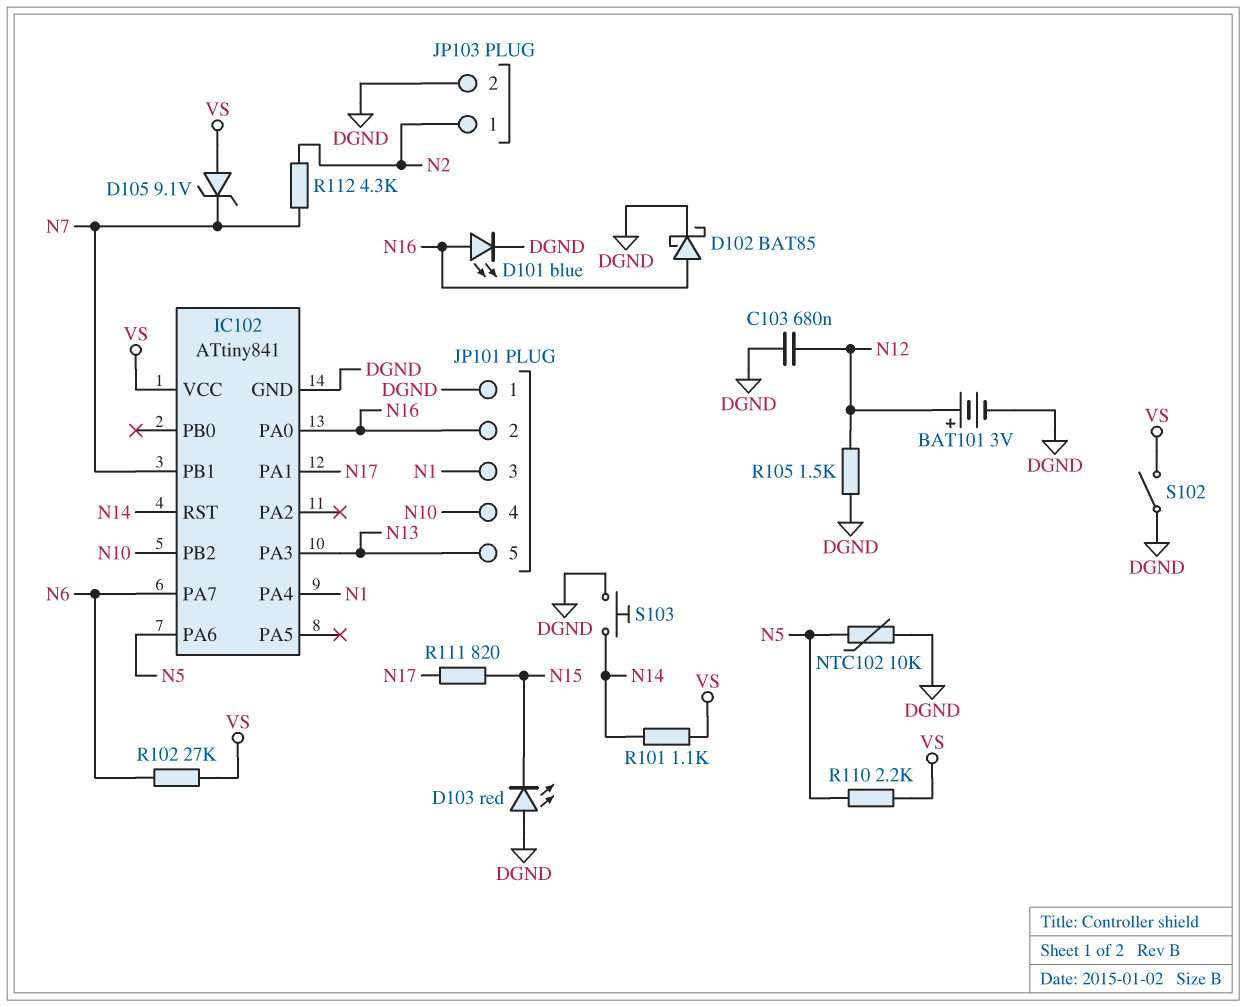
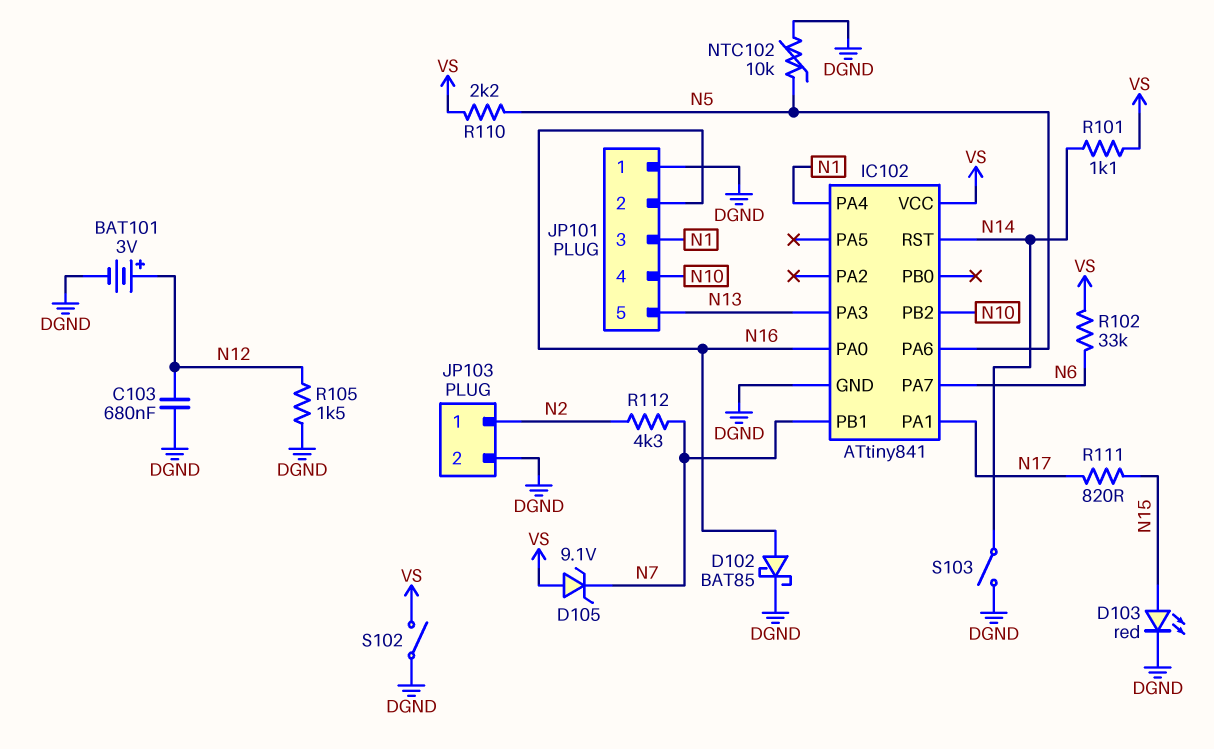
D101: LED blue (A N16, K DGND) -> none
D103: LED red (A DGND, K N15) -> LED red (A N15, K DGND)
R102: 27k (N6, VS) -> 33k (N6, VS)
S103: button (DGND, N14) -> switch (DGND, N14)

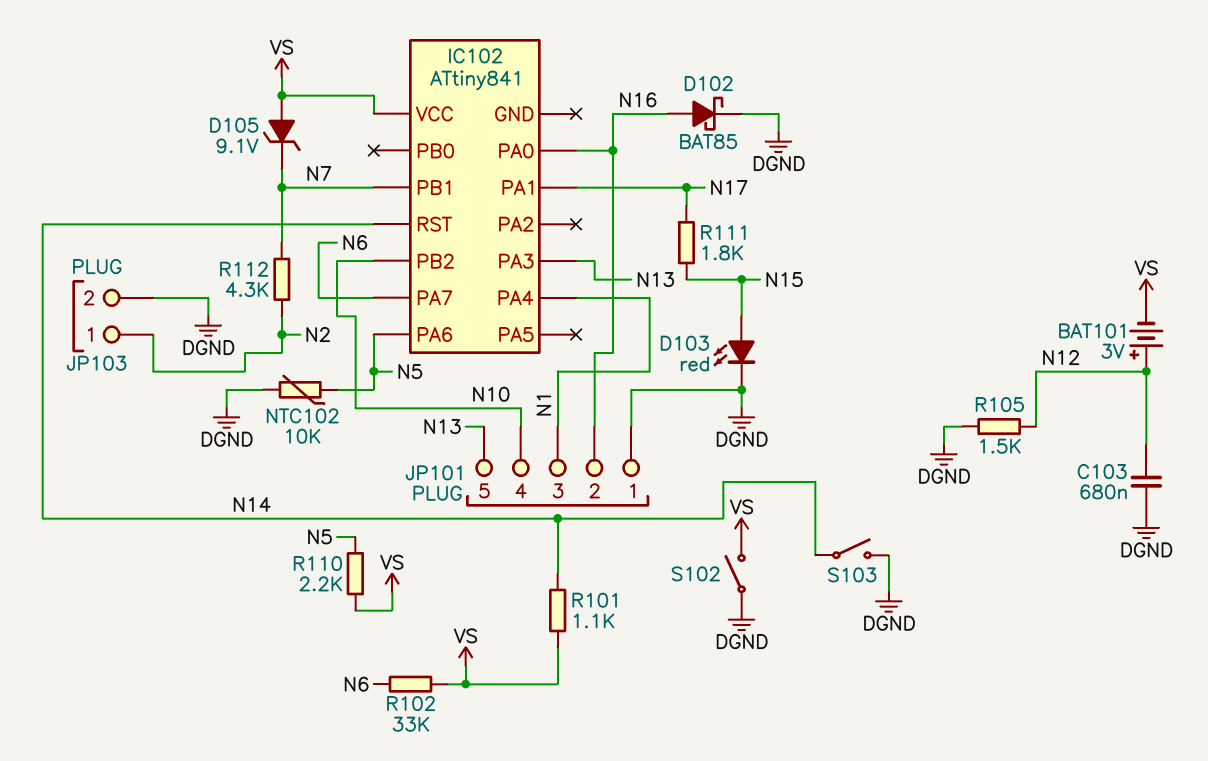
BAT101: 3V (plus N12, minus DGND) -> 3V (plus N12, minus VS)
IC102 pin GND: DGND -> none
R111: 820 (N15, N17) -> 1.8k (N15, N17)

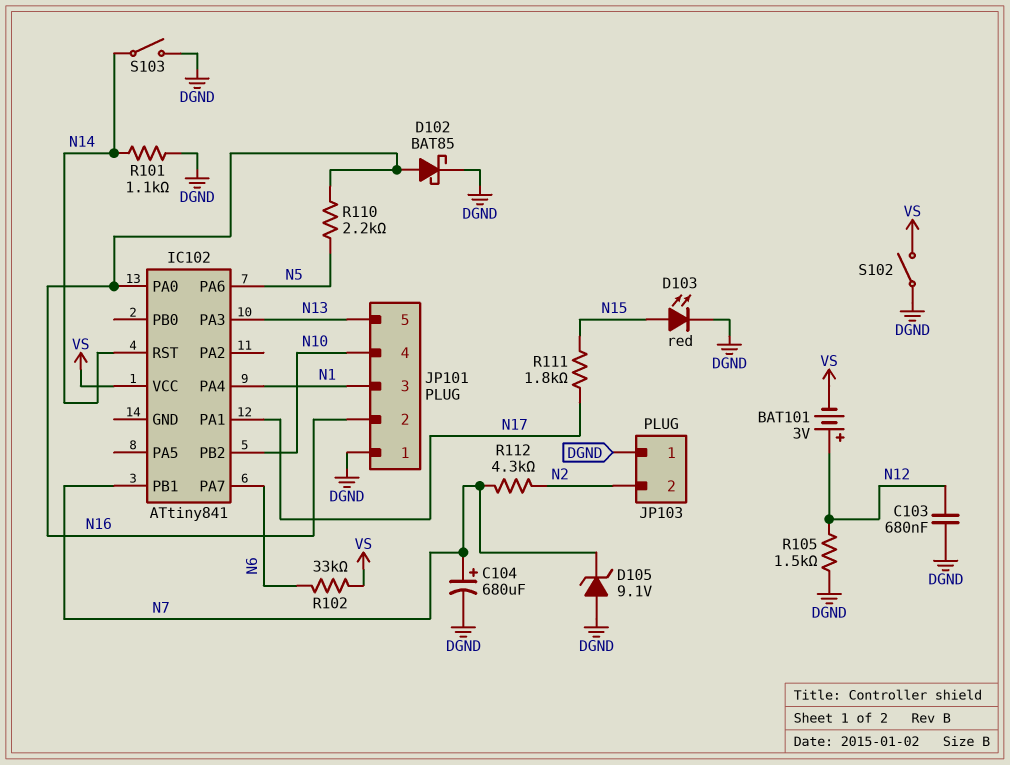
C104: none -> 680uF (plus N7, minus DGND)
D105: zener 9.1V (A VS, K N7) -> zener 9.1V (A DGND, K N7)
JP103 pin 1: N2 -> DGND
JP103 pin 2: DGND -> N2
NTC102: 10k (DGND, N5) -> none
R101: 1.1k (N14, VS) -> 1.1k (DGND, N14)
R110: 2.2k (N5, VS) -> 2.2k (N5, N16)

